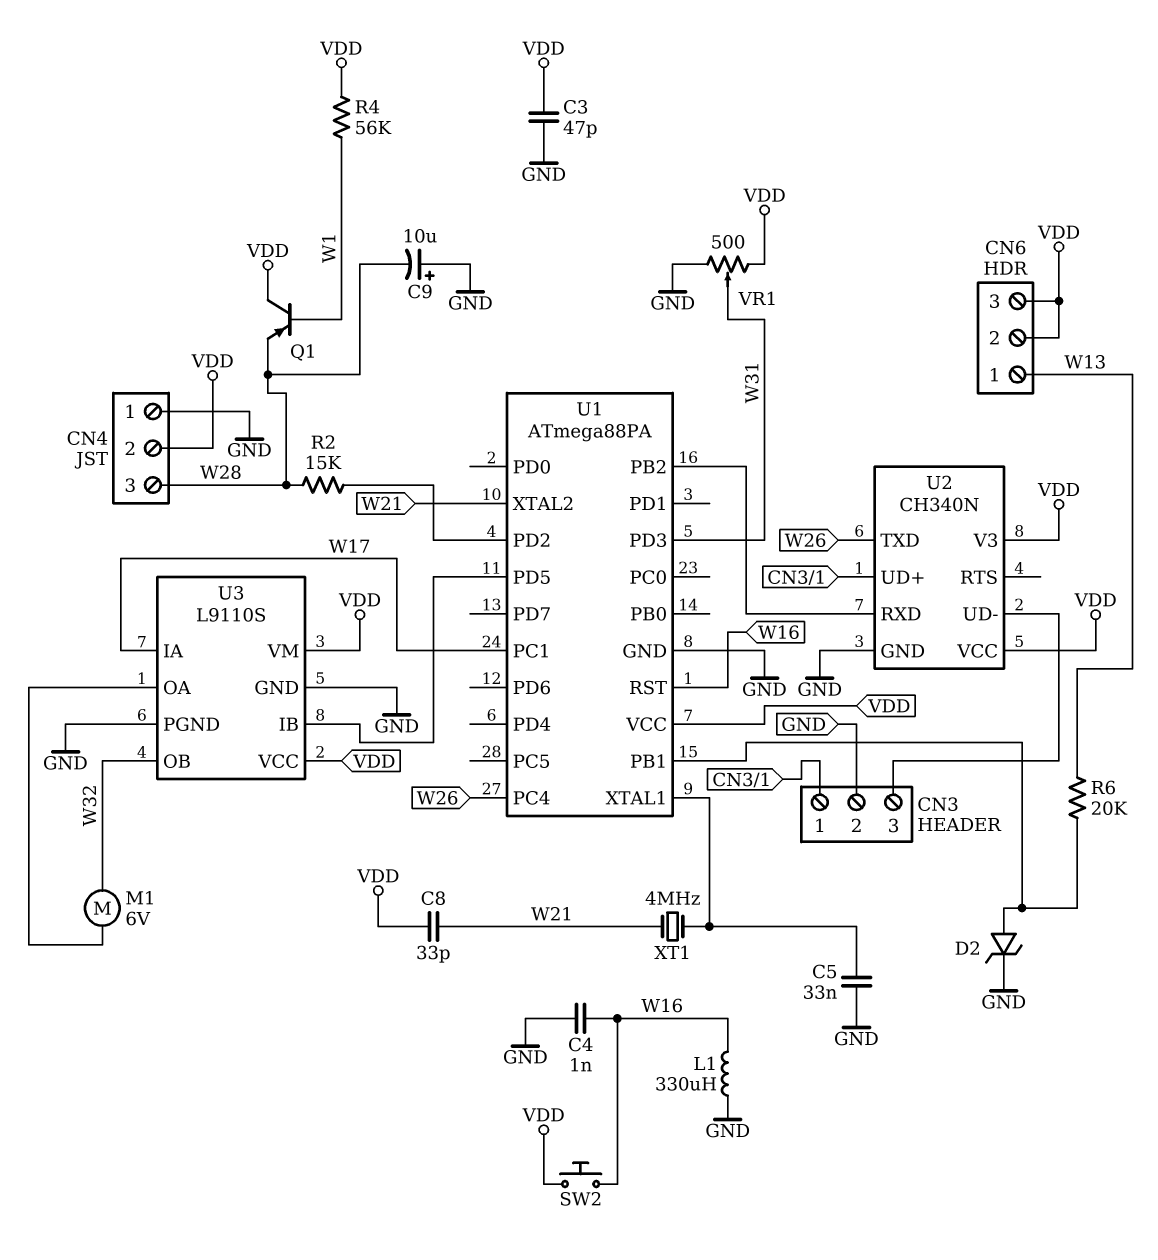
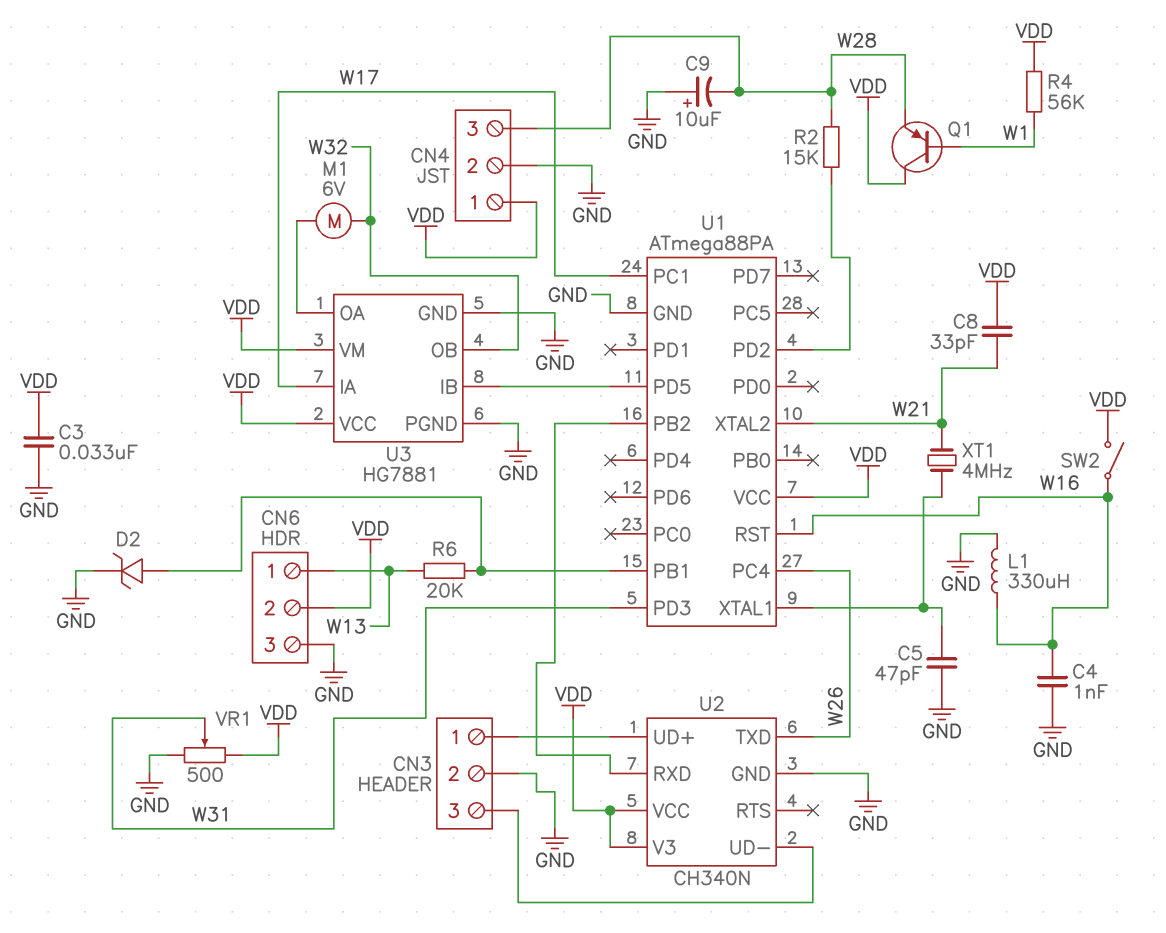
C3: 47pF (GND, VDD) -> 33nF (GND, VDD)
C5: 33nF (GND, U1/XTAL1) -> 47pF (GND, U1/XTAL1)
CN4 pin 1: GND -> VDD
CN4 pin 2: VDD -> GND
CN6 pin 3: VDD -> GND
SW2: button (VDD, W16) -> switch (VDD, W16)
U3: L9110S -> HG7881

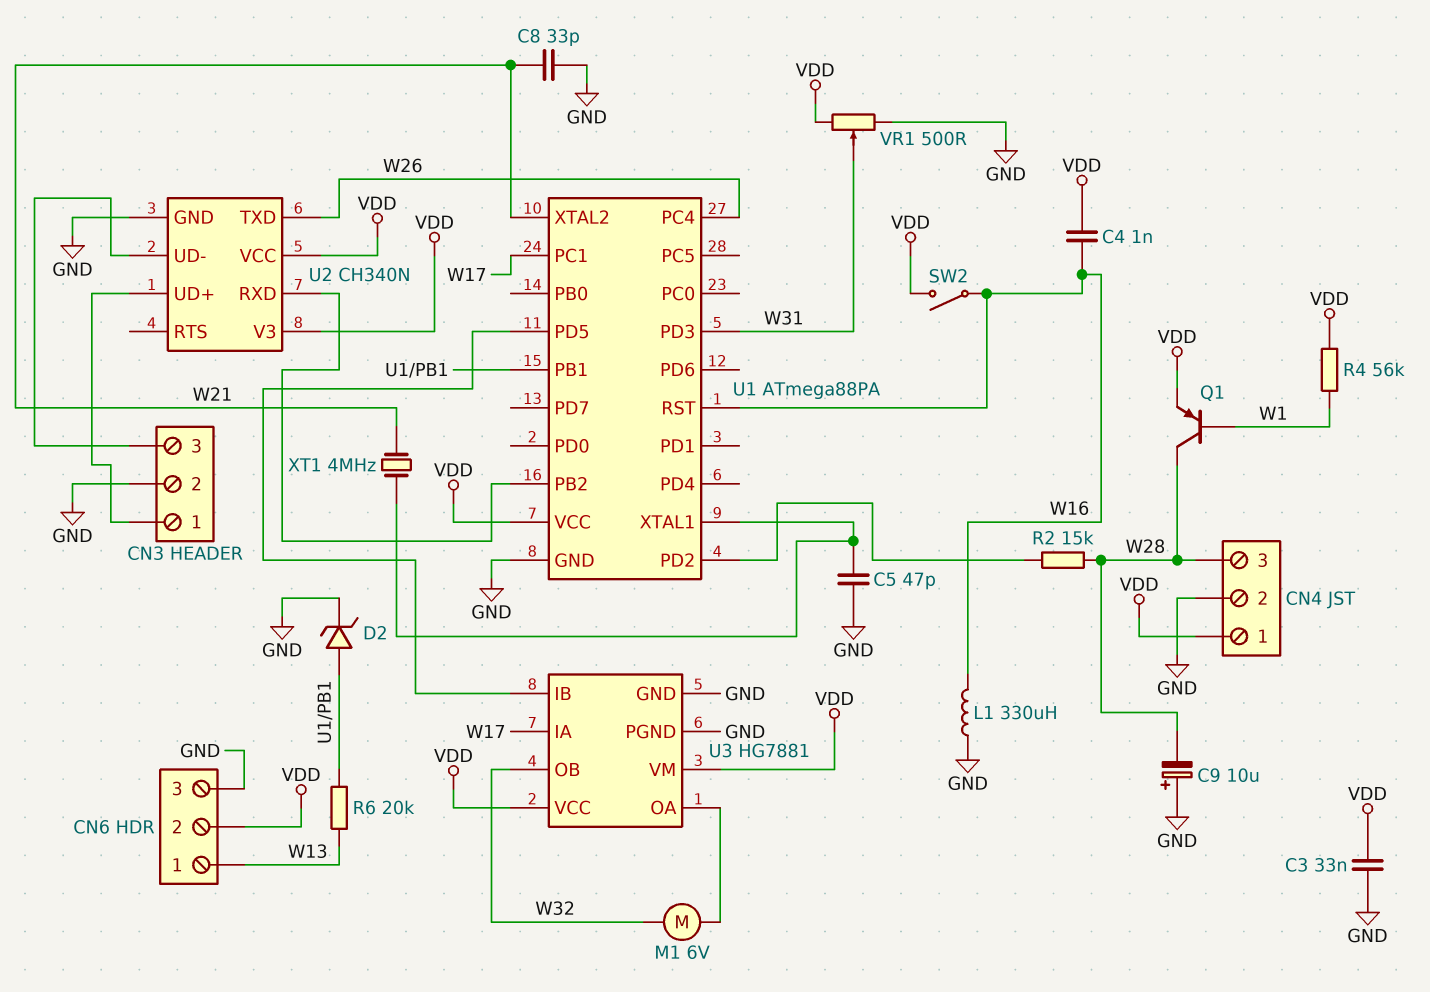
C4: 1nF (GND, W16) -> 1nF (VDD, W16)
C8: 33pF (VDD, W21) -> 33pF (GND, W21)
Q1: PNP (B W1, C VDD, E W28) -> PNP (B W1, C W28, E VDD)

